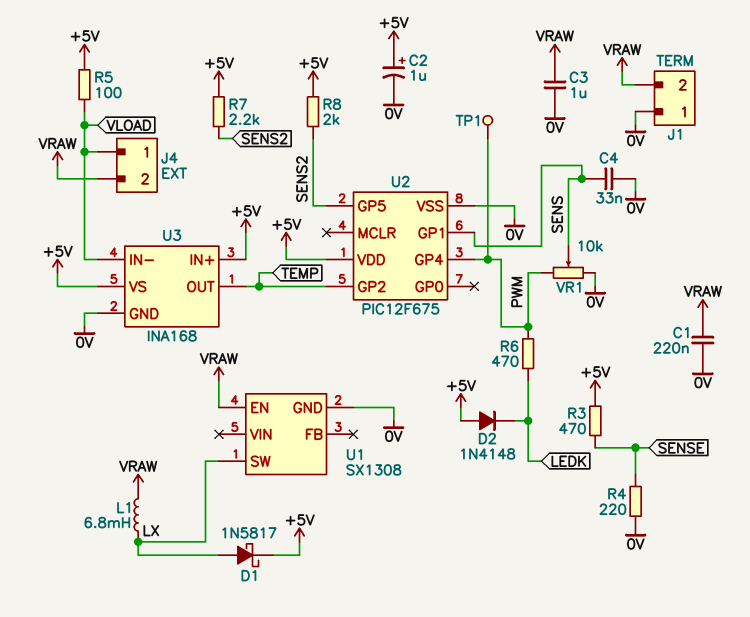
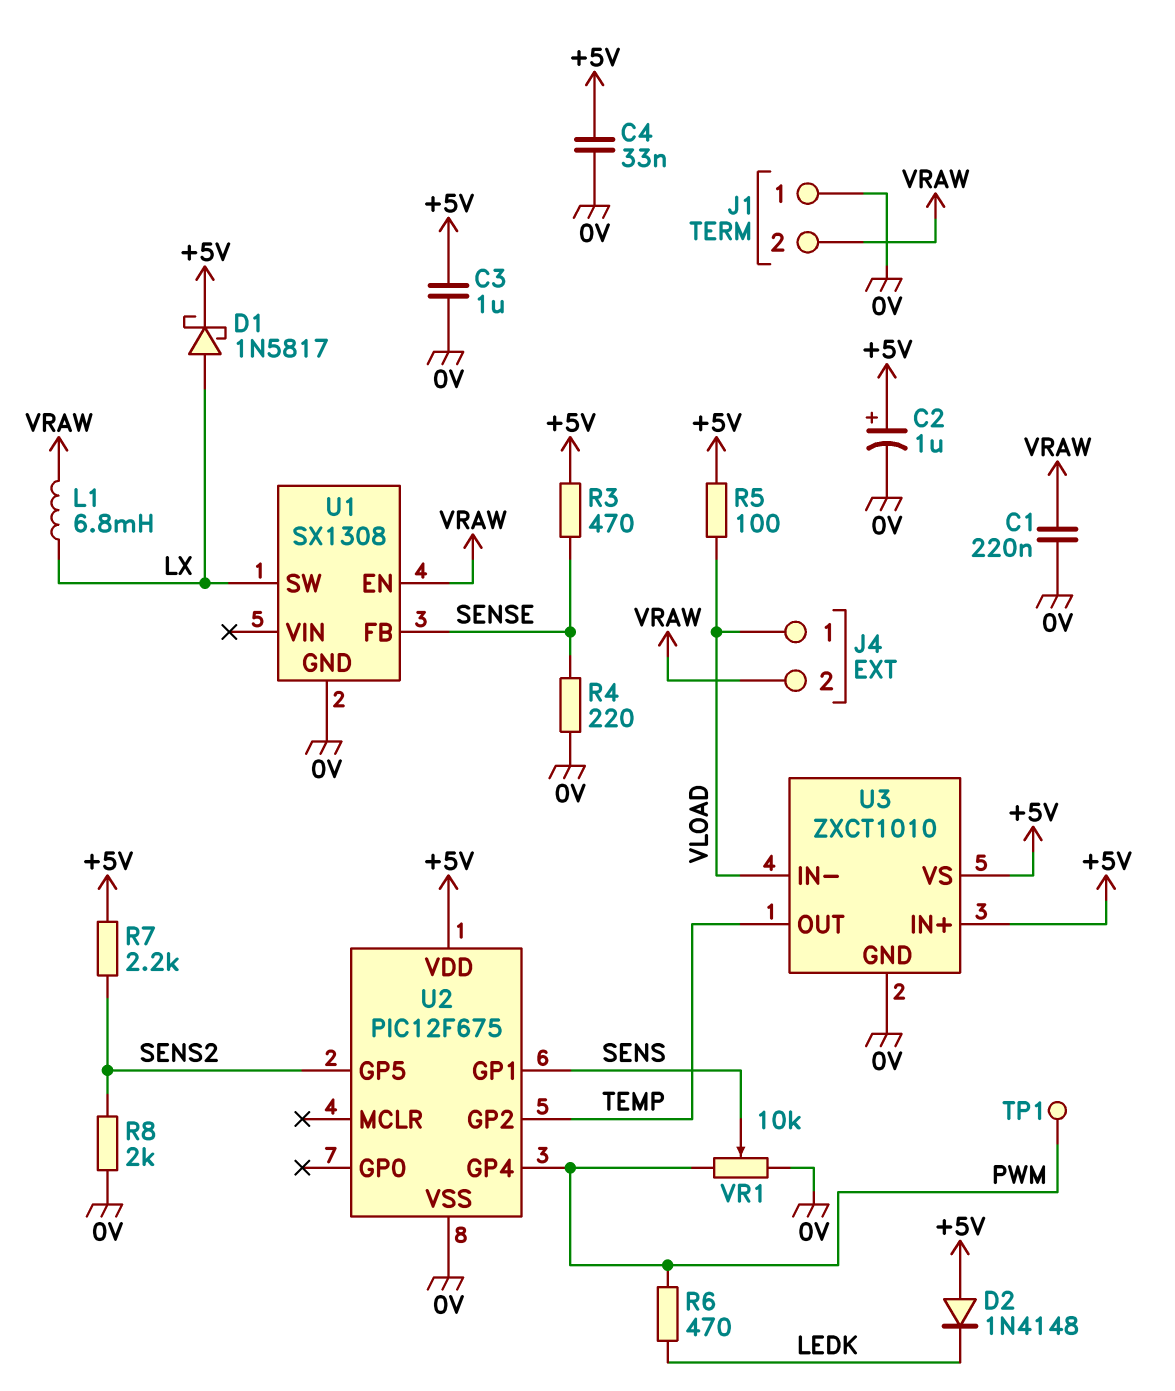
C3: 1uF (0V, VRAW) -> 1uF (+5V, 0V)
C4: 33nF (0V, SENS) -> 33nF (+5V, 0V)
R8: 2k (+5V, SENS2) -> 2k (0V, SENS2)
U1 pin FB: none -> SENSE
U3: INA168 -> ZXCT1010

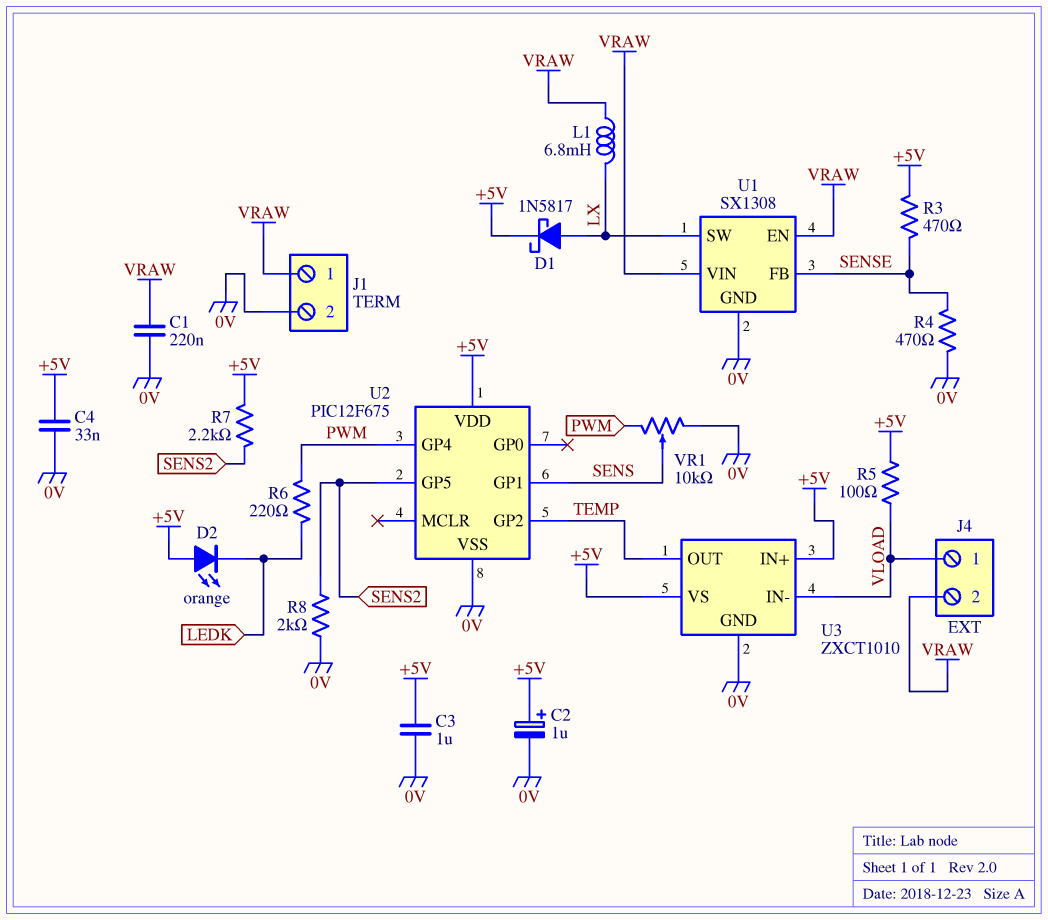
D2: diode 1N4148 (A +5V, K LEDK) -> LED orange (A +5V, K LEDK)
J1 pin 1: 0V -> VRAW
J1 pin 2: VRAW -> 0V
R4: 220 (0V, SENSE) -> 470 (0V, SENSE)
R6: 470 (LEDK, PWM) -> 220 (LEDK, PWM)
TP1: test point (PWM) -> none
U1 pin VIN: none -> VRAW

